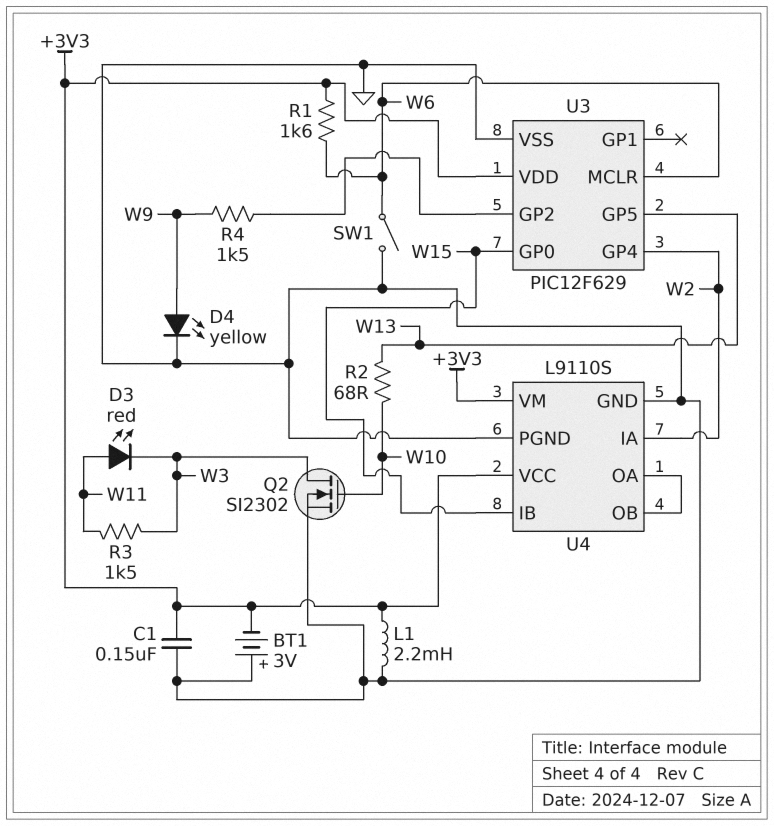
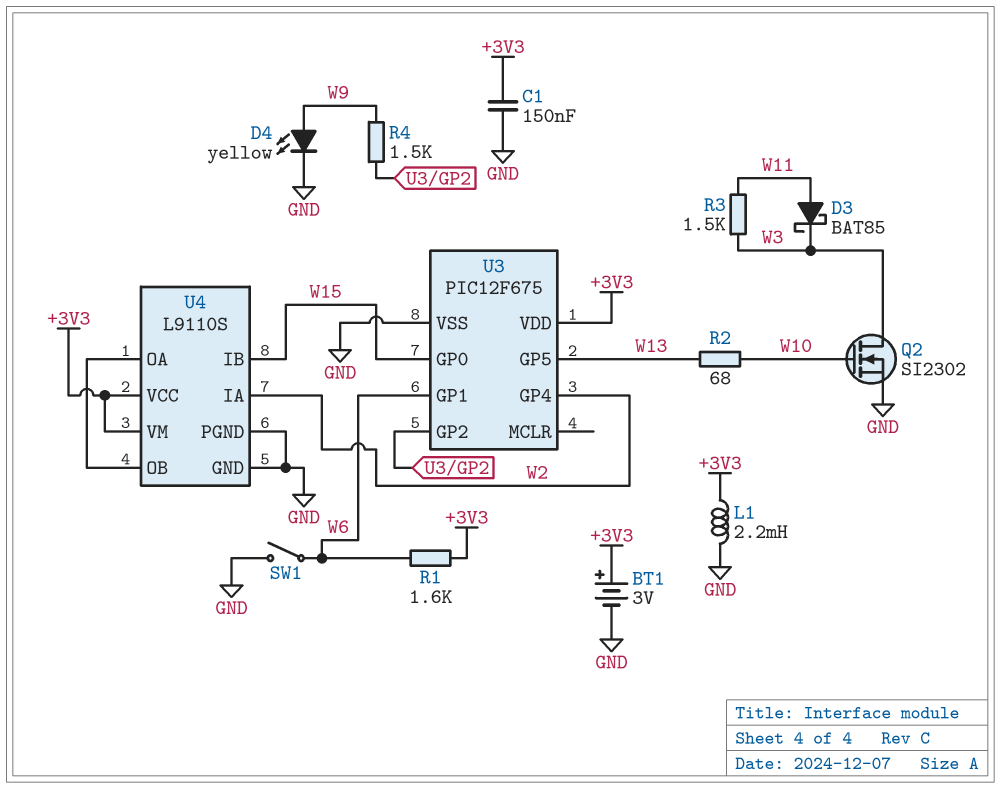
BT1: 3V (plus GND, minus +3V3) -> 3V (plus +3V3, minus GND)
D3: LED red (A W11, K W3) -> schottky BAT85 (A W11, K W3)
U3: PIC12F629 -> PIC12F675
U3 pin GP1: none -> W6
U3 pin MCLR: W6 -> none

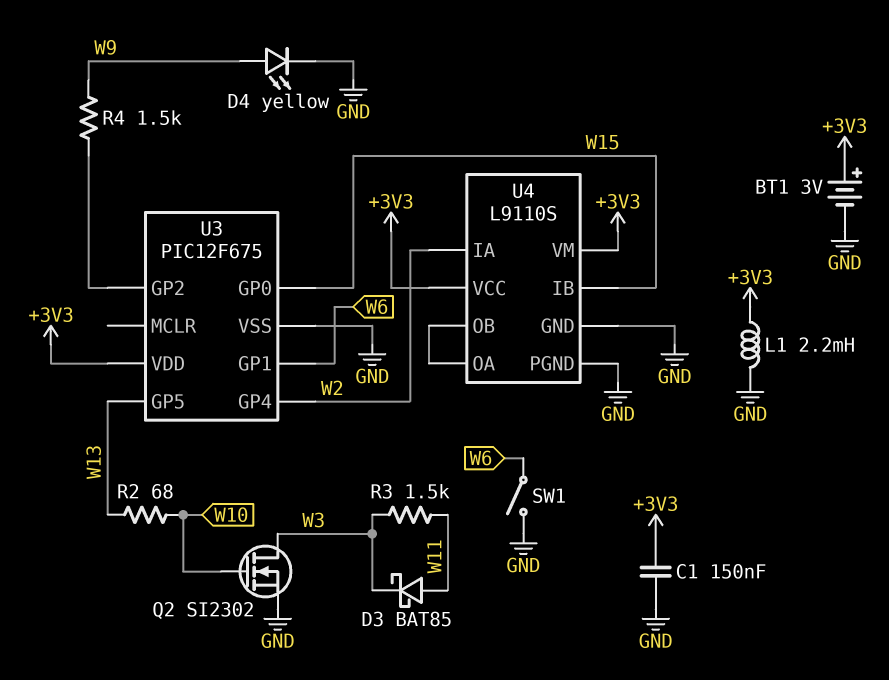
R1: 1.6k (+3V3, W6) -> none

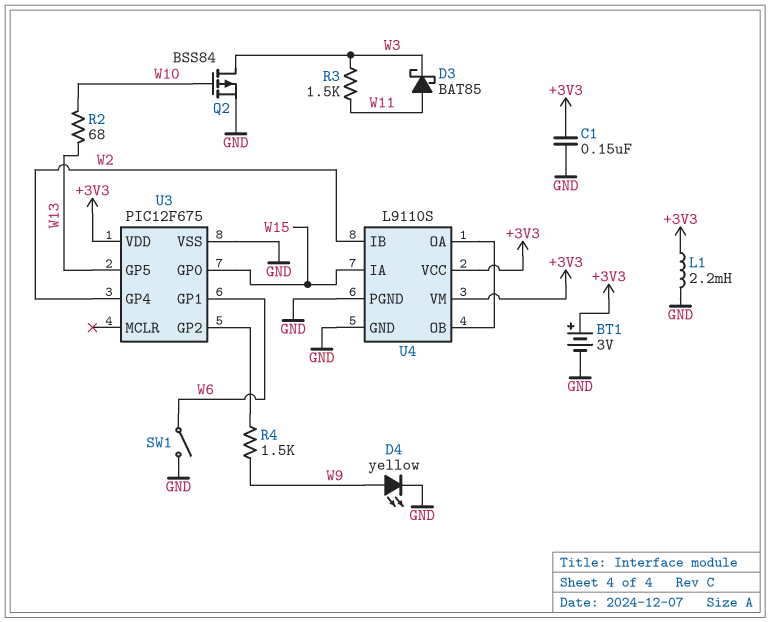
Q2: NMOS SI2302 (G W10, D W3, S GND) -> PMOS BSS84 (G W10, D W3, S GND)
U4 pin IA: W2 -> W15
U4 pin IB: W15 -> W2

